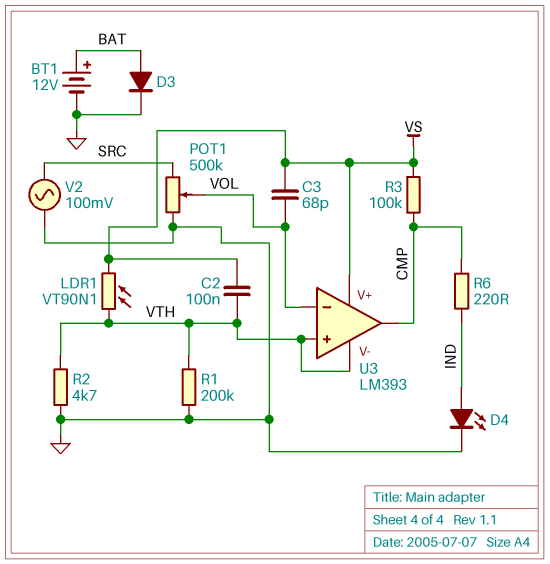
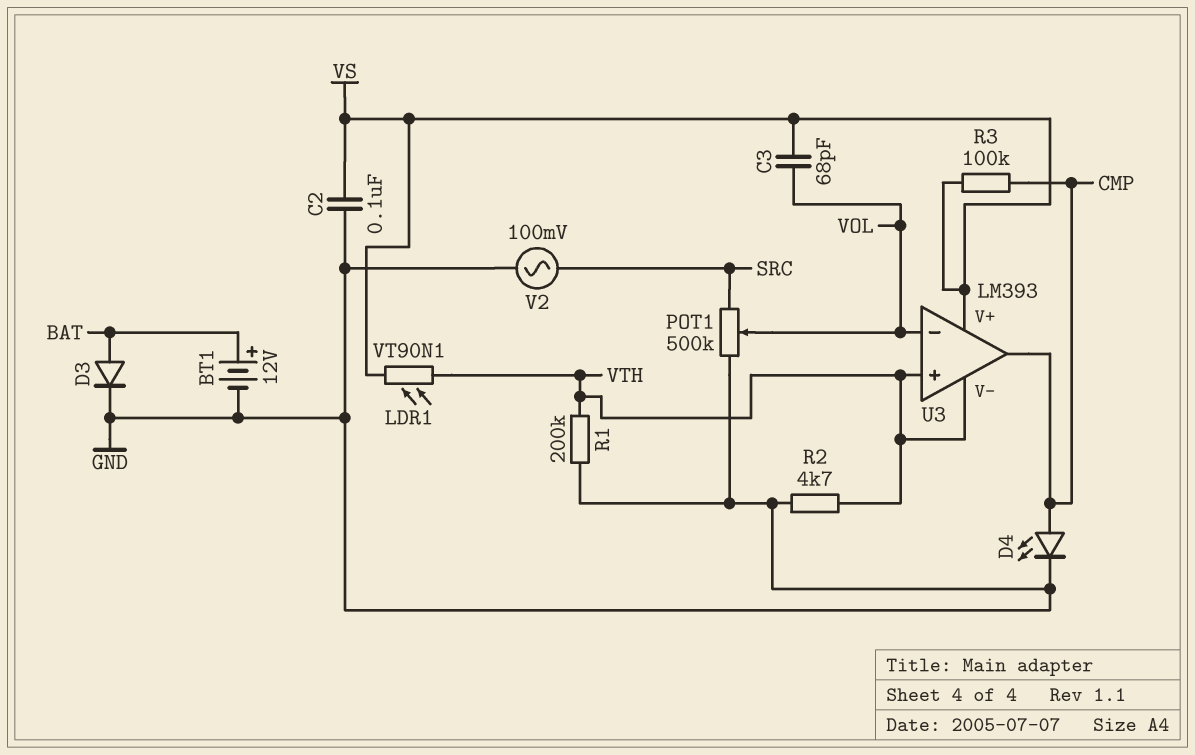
C2: 100nF (VS, VTH) -> 100nF (GND, VS)
D4: LED (A IND, K GND) -> LED (A CMP, K GND)
R6: 220 (CMP, IND) -> none

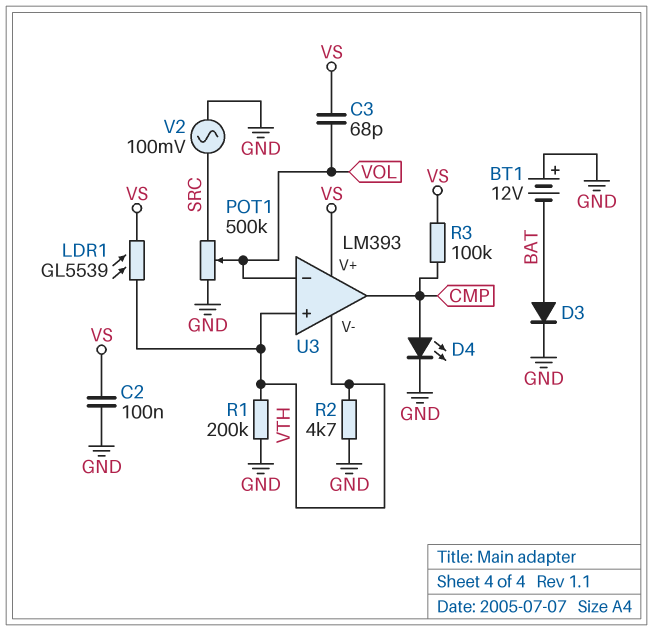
BT1: 12V (plus BAT, minus GND) -> 12V (plus GND, minus BAT)
LDR1: VT90N1 (VS, VTH) -> GL5539 (VS, VTH)

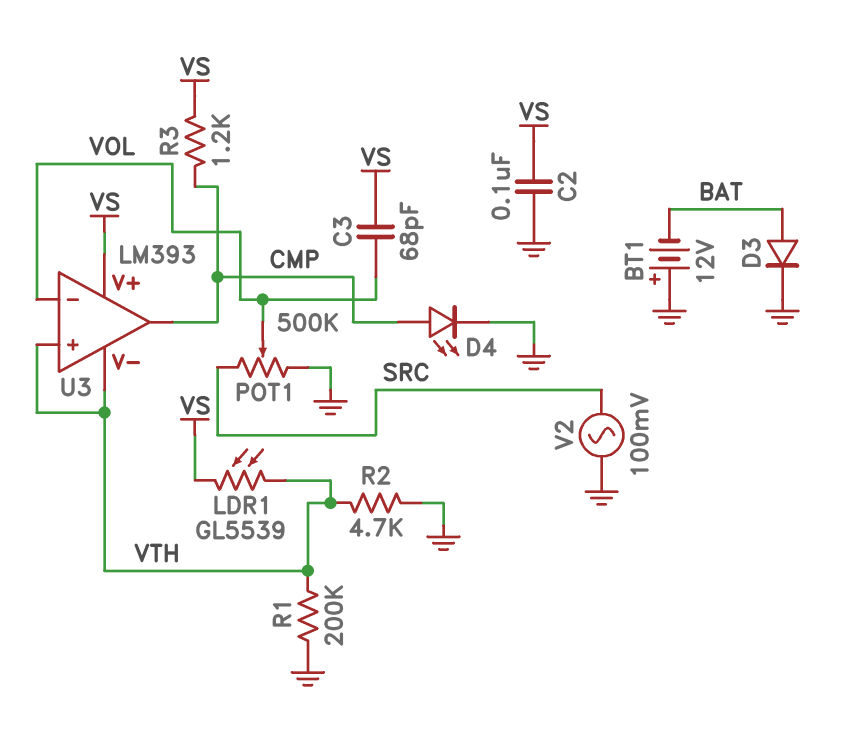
R3: 100k (CMP, VS) -> 1.2k (CMP, VS)

